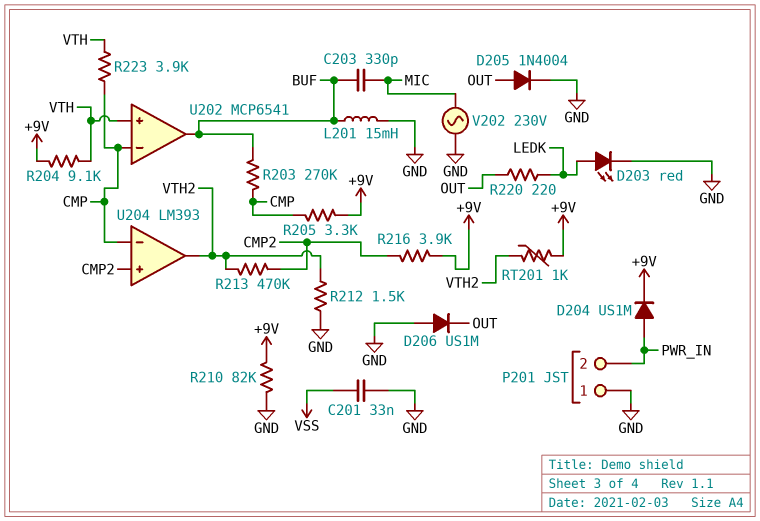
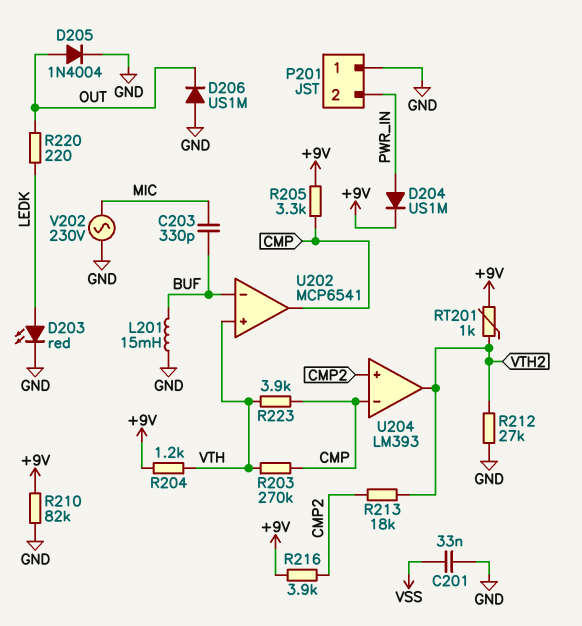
R203: 270k (BUF, CMP) -> 270k (CMP, VTH)
R204: 9.1k (+9V, VTH) -> 1.2k (+9V, VTH)
R212: 1.5k (GND, VTH2) -> 27k (GND, VTH2)
R213: 470k (CMP2, VTH2) -> 18k (CMP2, VTH2)
U202 pin in-: CMP -> BUF
U202 pin out: BUF -> CMP

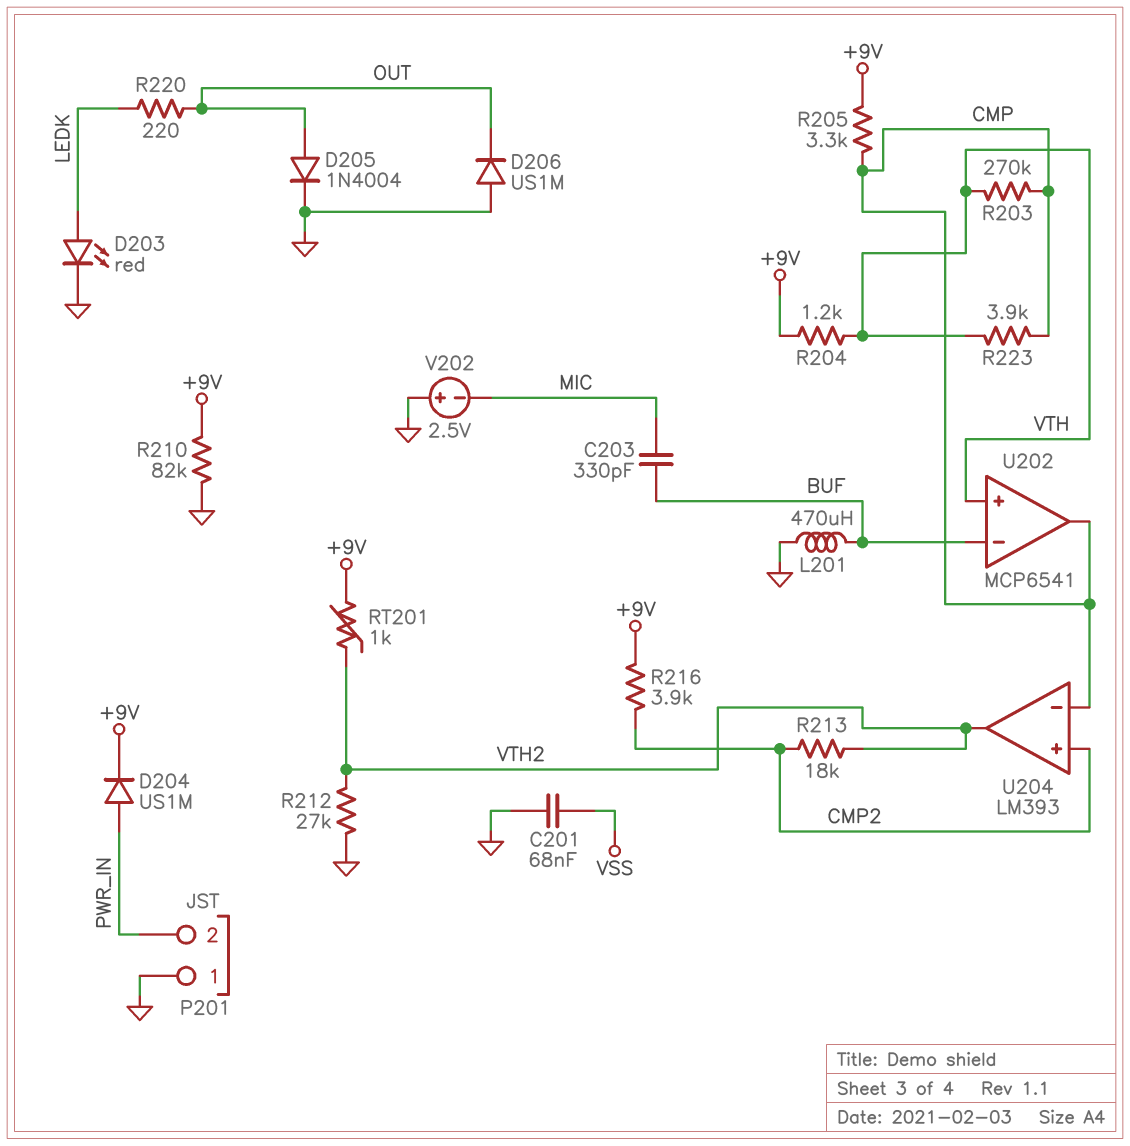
C201: 33nF (GND, VSS) -> 68nF (GND, VSS)
L201: 15mH (BUF, GND) -> 470uH (BUF, GND)
V202: AC 230V (GND, MIC) -> 2.5V (plus GND, minus MIC)

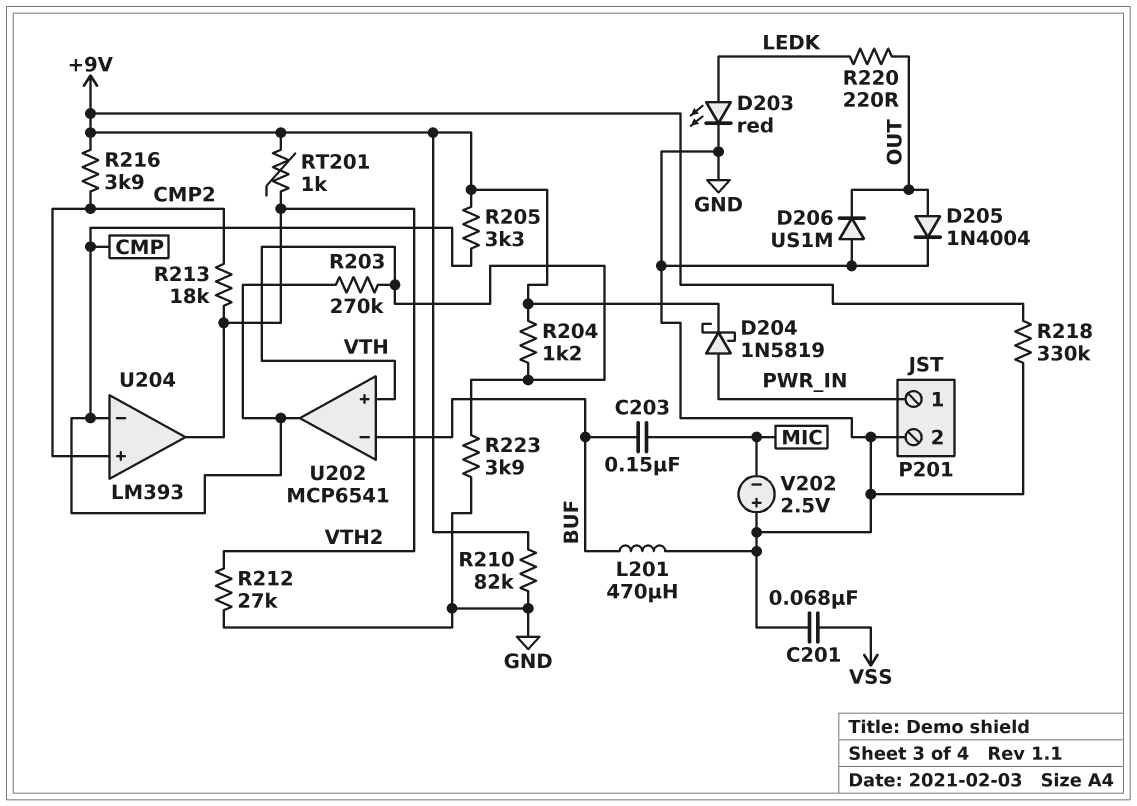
C203: 330pF (BUF, MIC) -> 150nF (BUF, MIC)
D204: diode US1M (A PWR_IN, K +9V) -> schottky 1N5819 (A PWR_IN, K +9V)
P201 pin 1: GND -> PWR_IN
P201 pin 2: PWR_IN -> GND
R218: none -> 330k (+9V, GND)
R223: 3.9k (CMP, VTH) -> 3.9k (GND, VTH)

